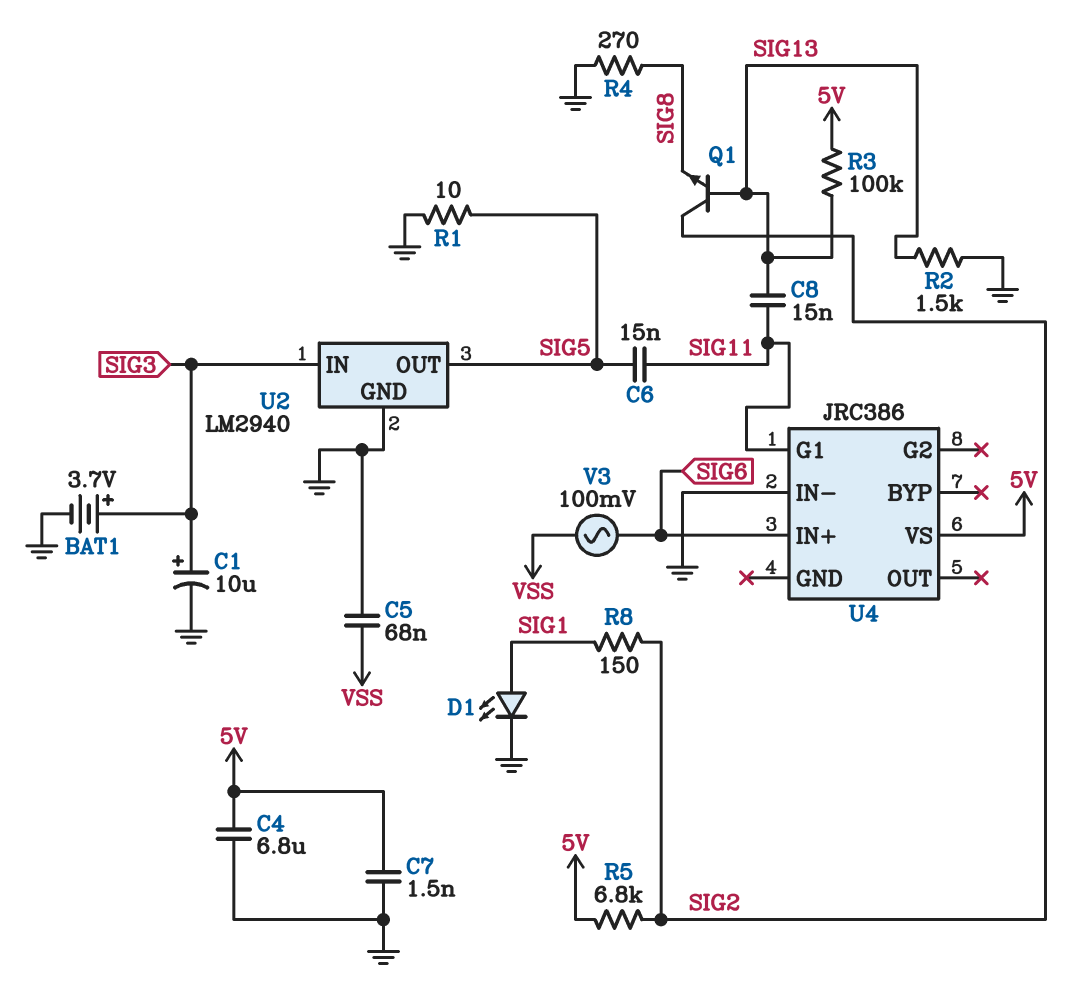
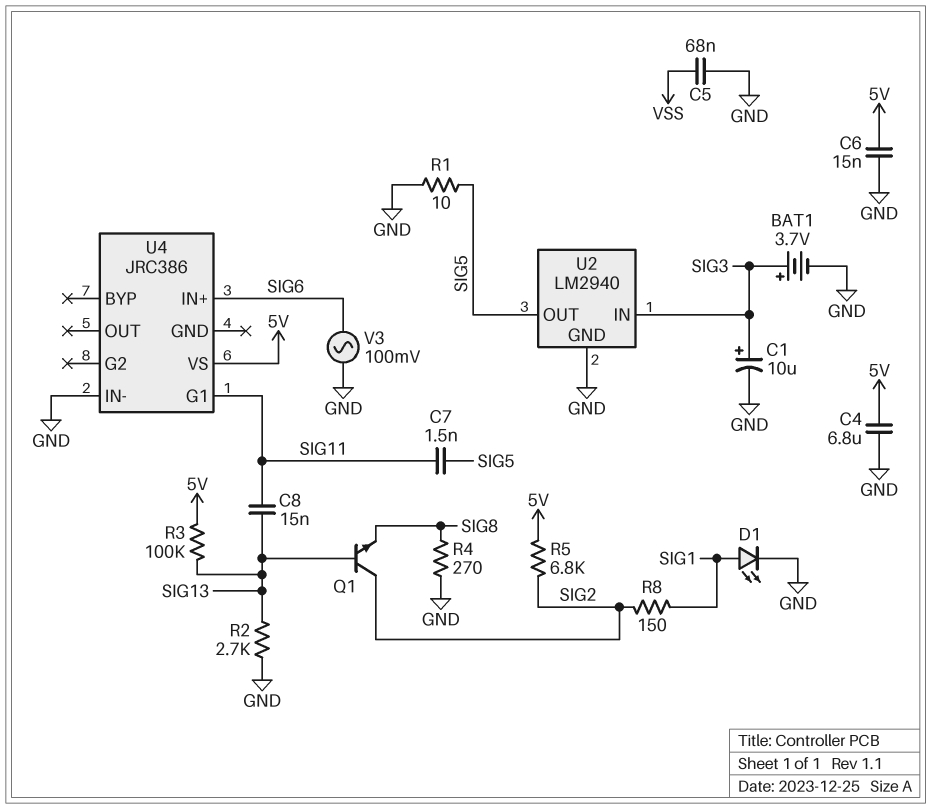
C6: 15nF (SIG5, SIG11) -> 15nF (5V, GND)
C7: 1.5nF (5V, GND) -> 1.5nF (SIG5, SIG11)
R2: 1.5k (GND, SIG13) -> 2.7k (GND, SIG13)
V3: AC 100mV (SIG6, VSS) -> AC 100mV (GND, SIG6)

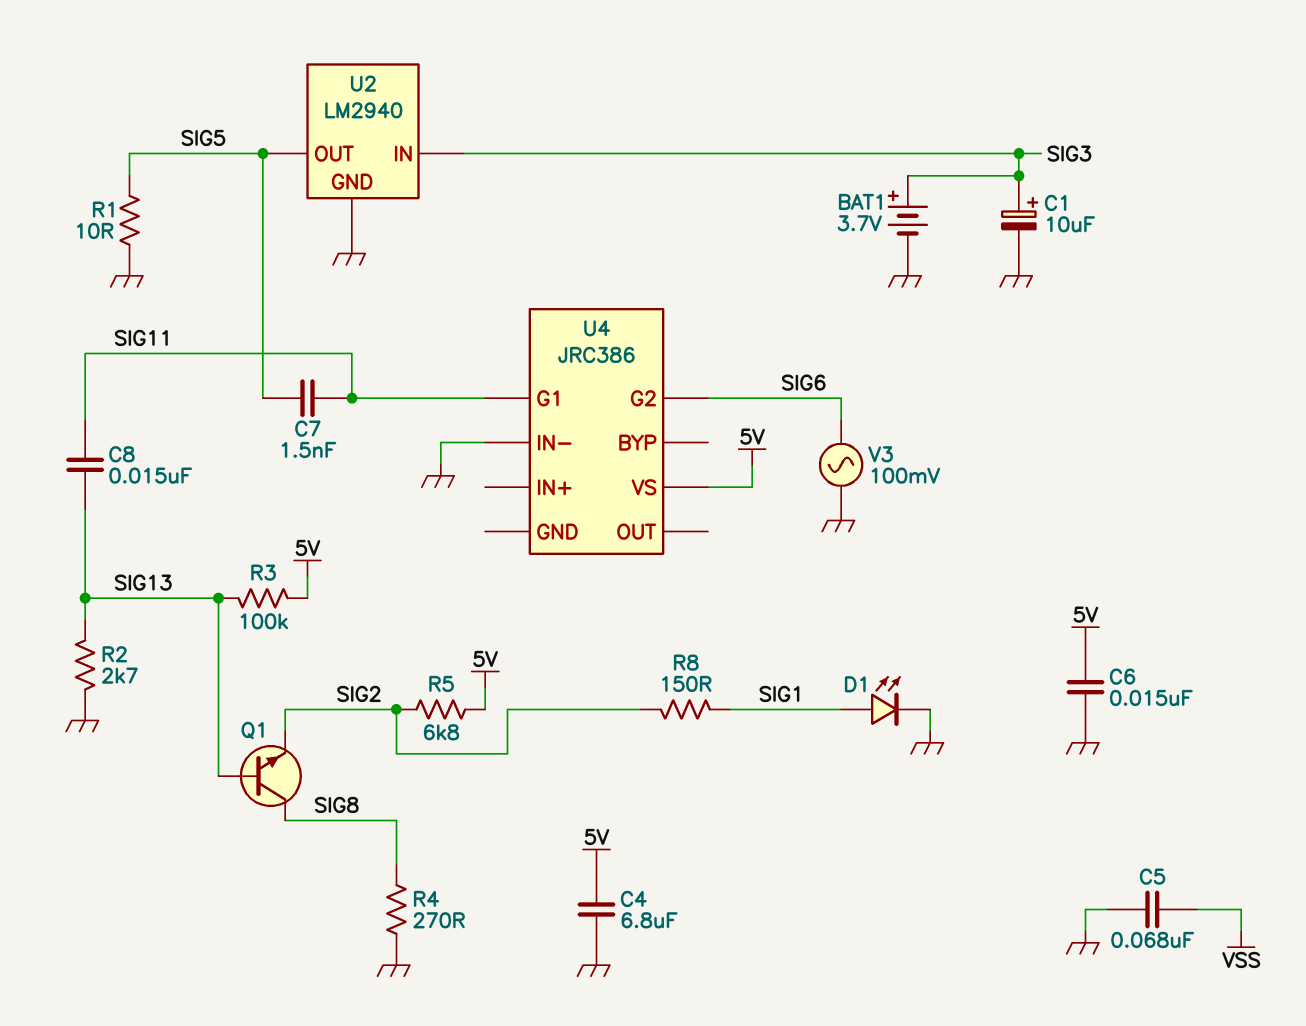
Q1: NPN (B SIG13, C SIG2, E SIG8) -> NPN (B SIG13, C SIG8, E SIG2)
U4 pin G2: none -> SIG6
U4 pin IN+: SIG6 -> none

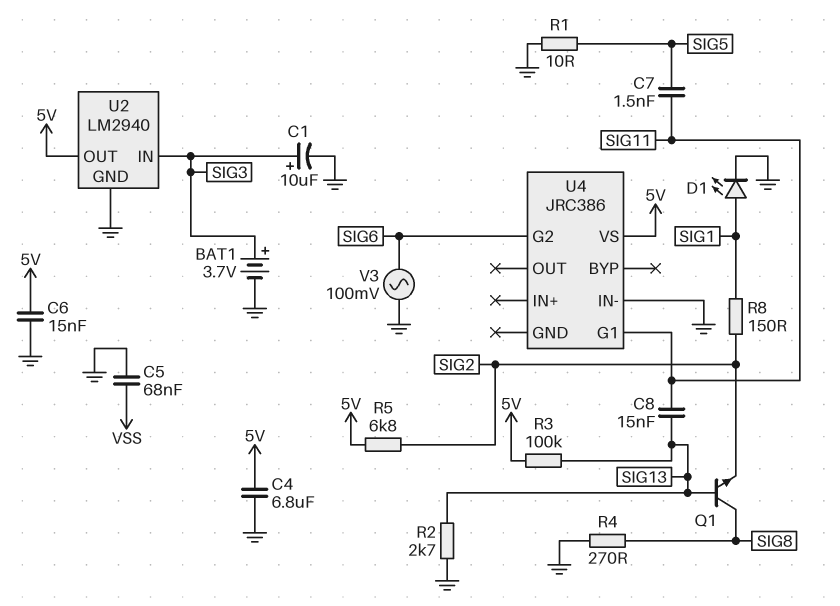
U2 pin OUT: SIG5 -> 5V

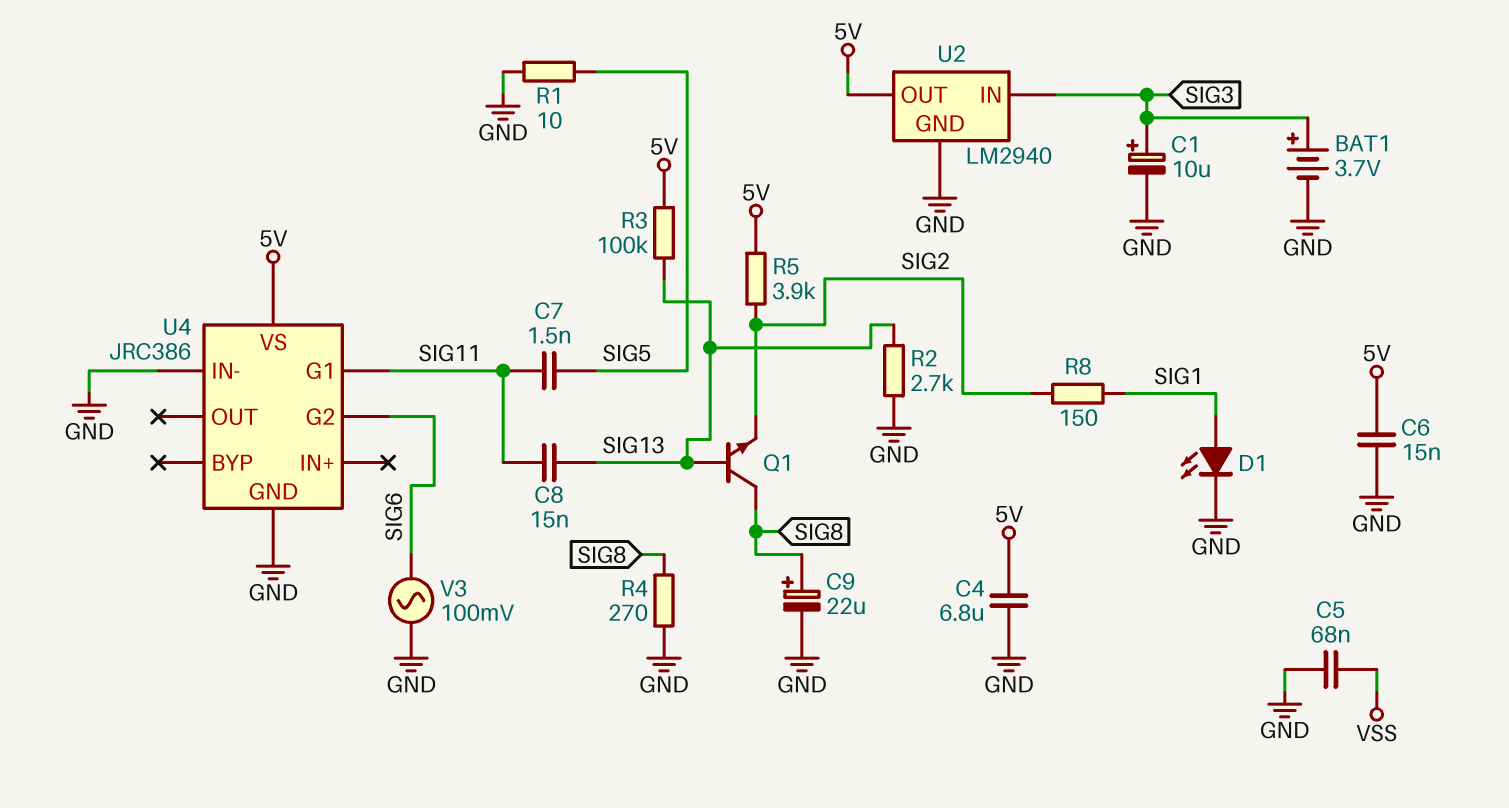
C9: none -> 22uF (plus SIG8, minus GND)
R5: 6.8k (5V, SIG2) -> 3.9k (5V, SIG2)
U4 pin GND: none -> GND

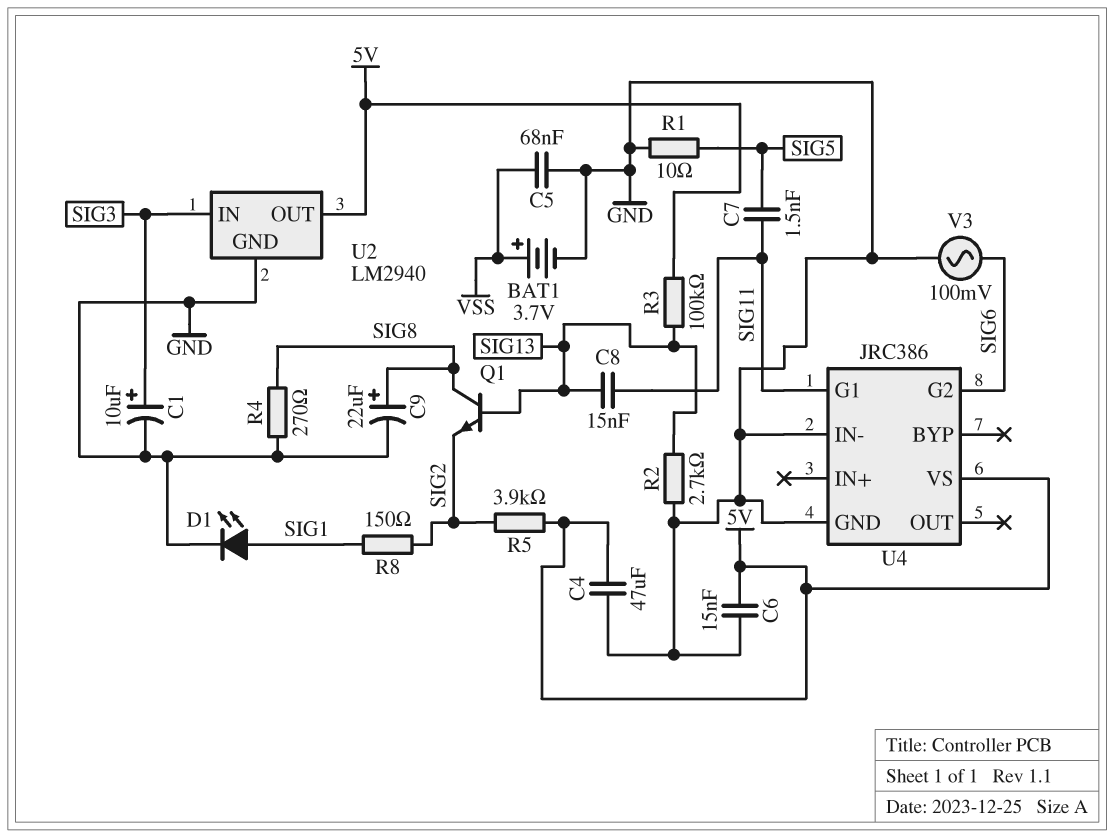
BAT1: 3.7V (plus SIG3, minus GND) -> 3.7V (plus VSS, minus GND)
C4: 6.8uF (5V, GND) -> 47uF (5V, GND)

